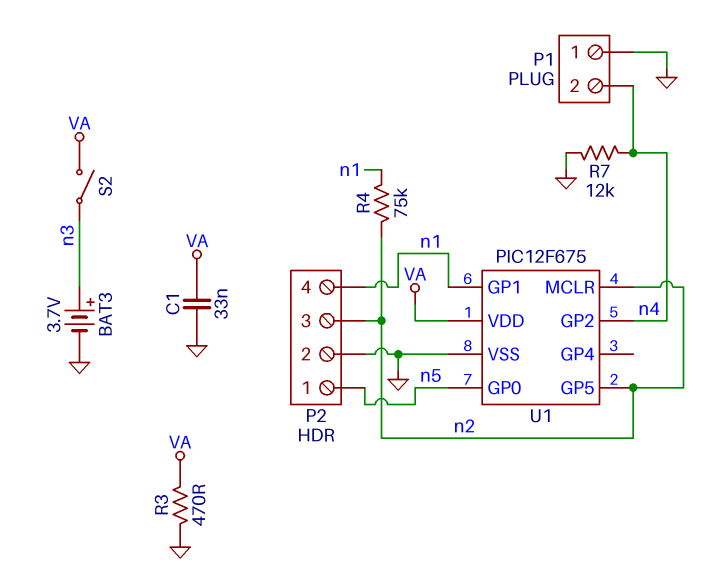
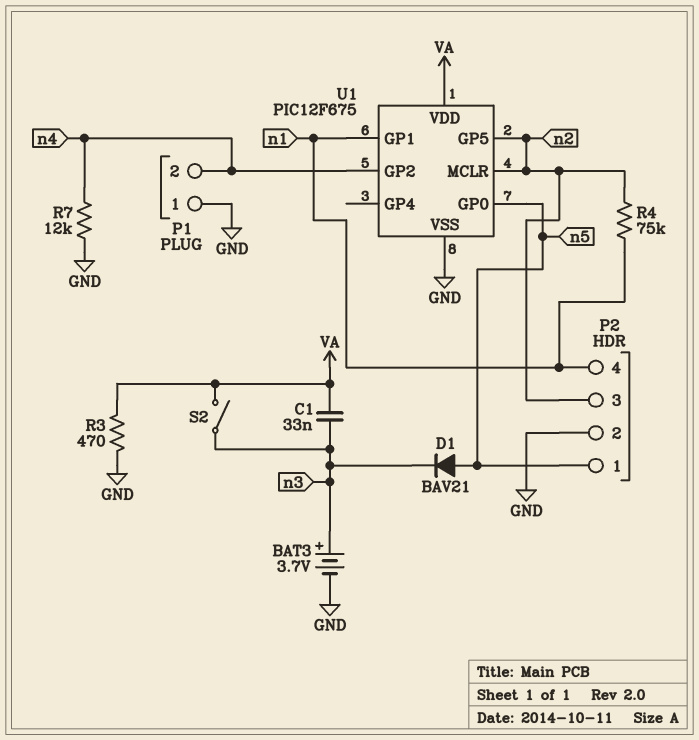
C1: 33nF (GND, VA) -> 33nF (VA, n3)
D1: none -> diode BAV21 (A n5, K n3)

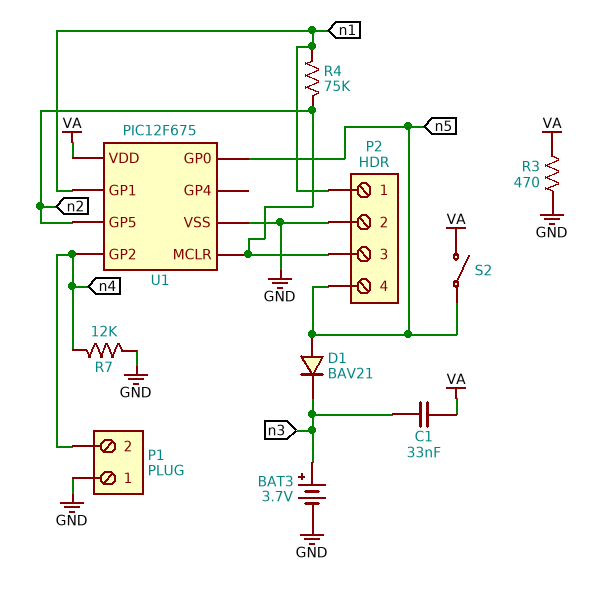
P2 pin 1: n5 -> n1
P2 pin 4: n1 -> n5
S2: switch (VA, n3) -> switch (VA, n5)

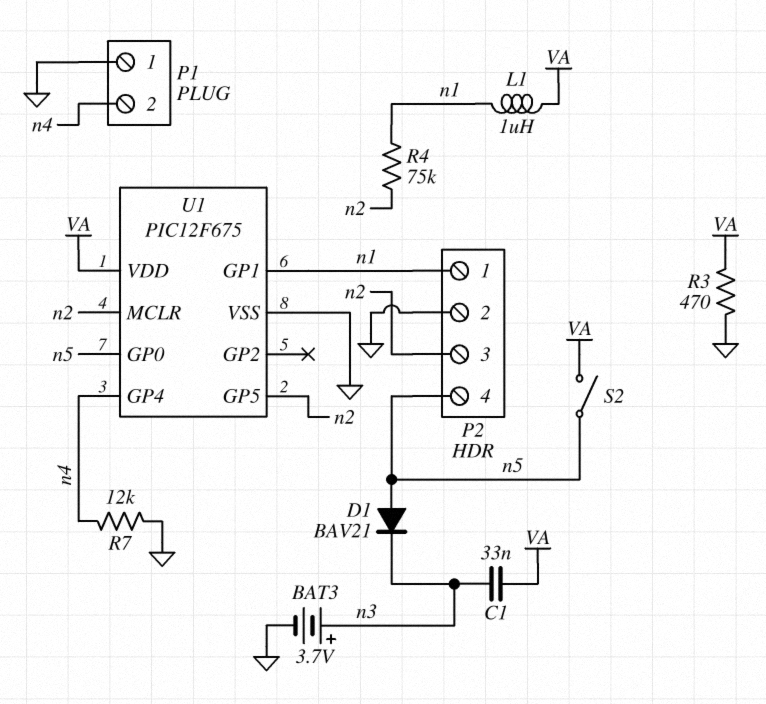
L1: none -> 1uH (VA, n1)
U1 pin GP2: n4 -> none
U1 pin GP4: none -> n4

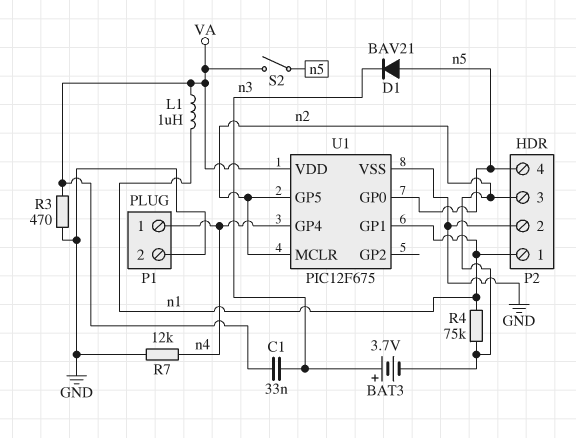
BAT3: 3.7V (plus n3, minus GND) -> 3.7V (plus n3, minus n2)
P1 pin 1: GND -> n4
P1 pin 2: n4 -> GND

